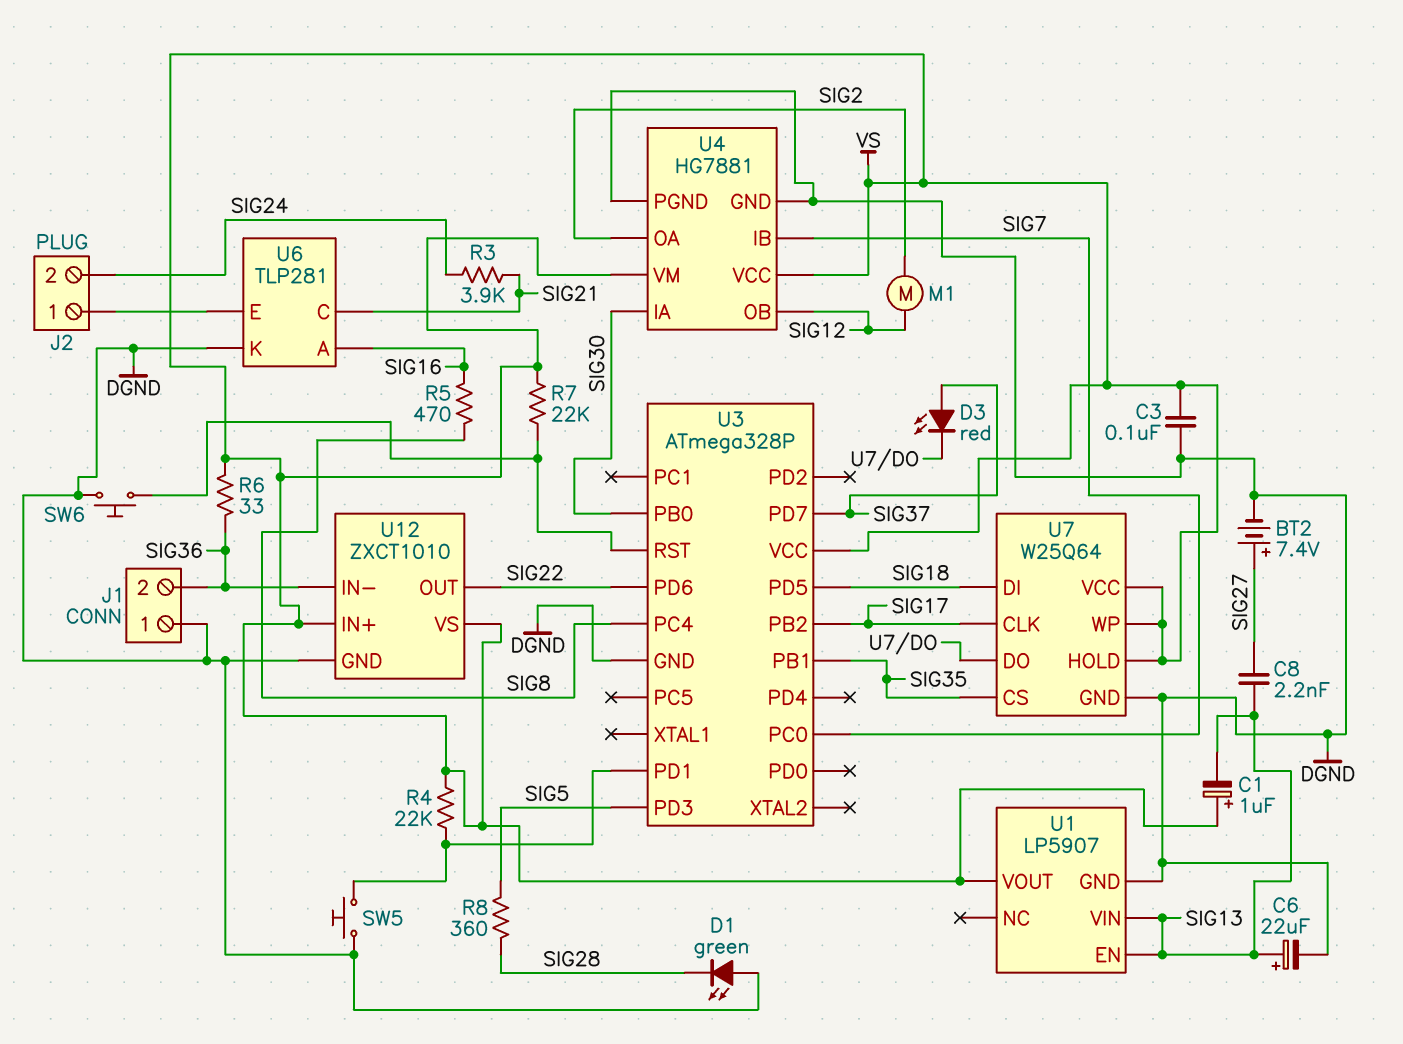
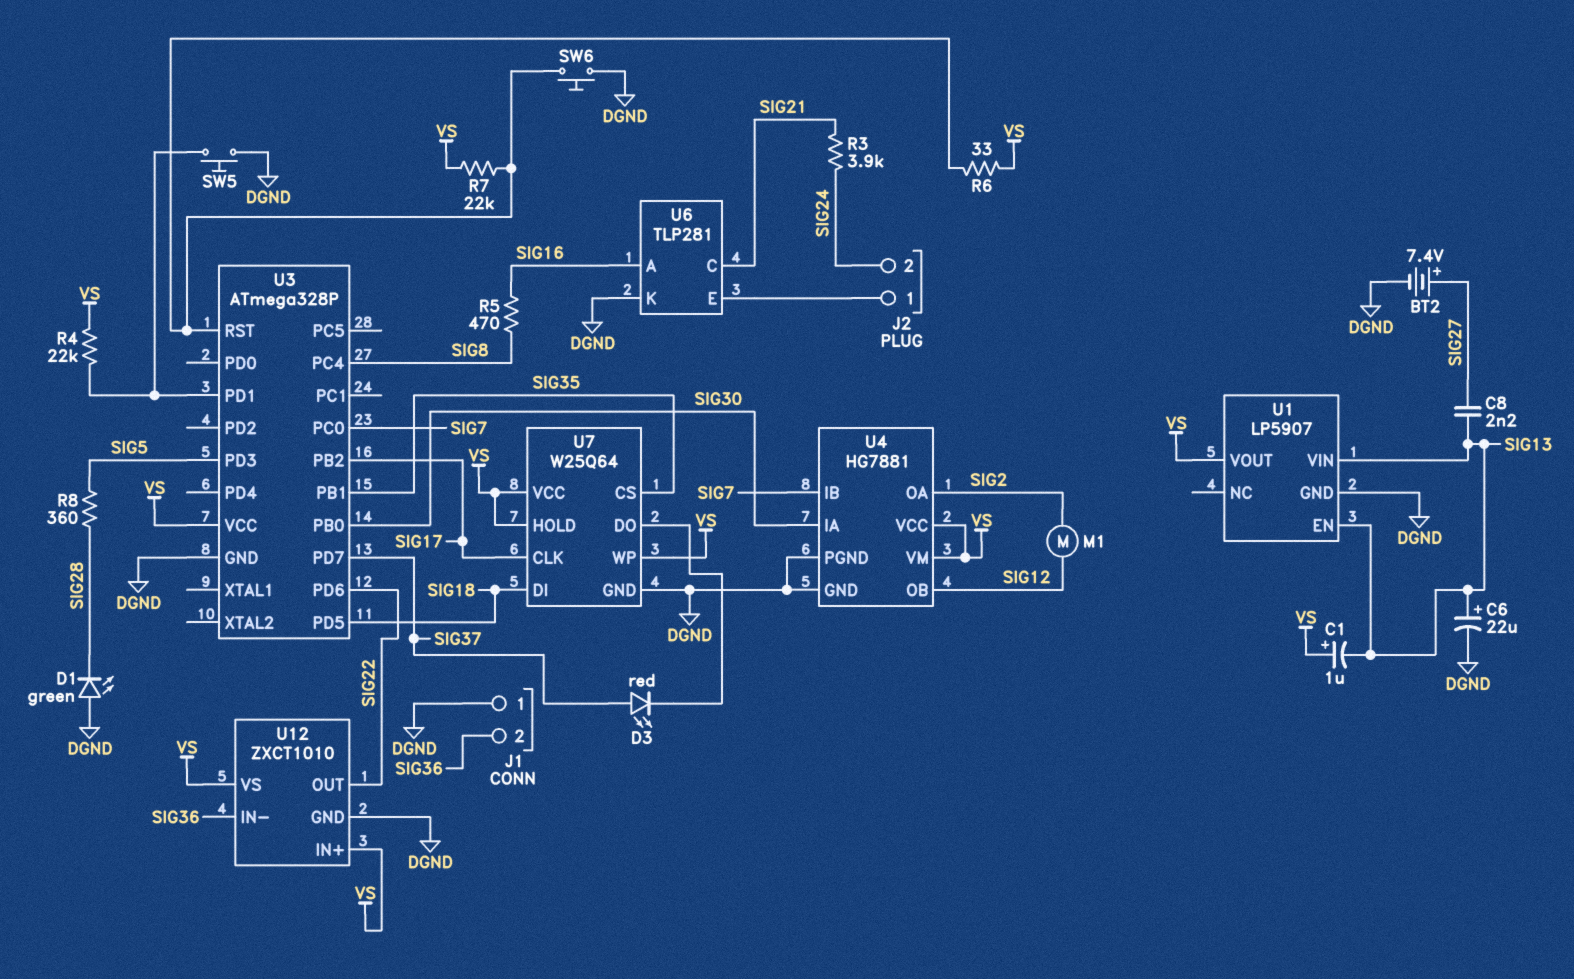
C3: 100nF (DGND, VS) -> none
R6: 33 (SIG36, VS) -> 33 (U3/RST, VS)

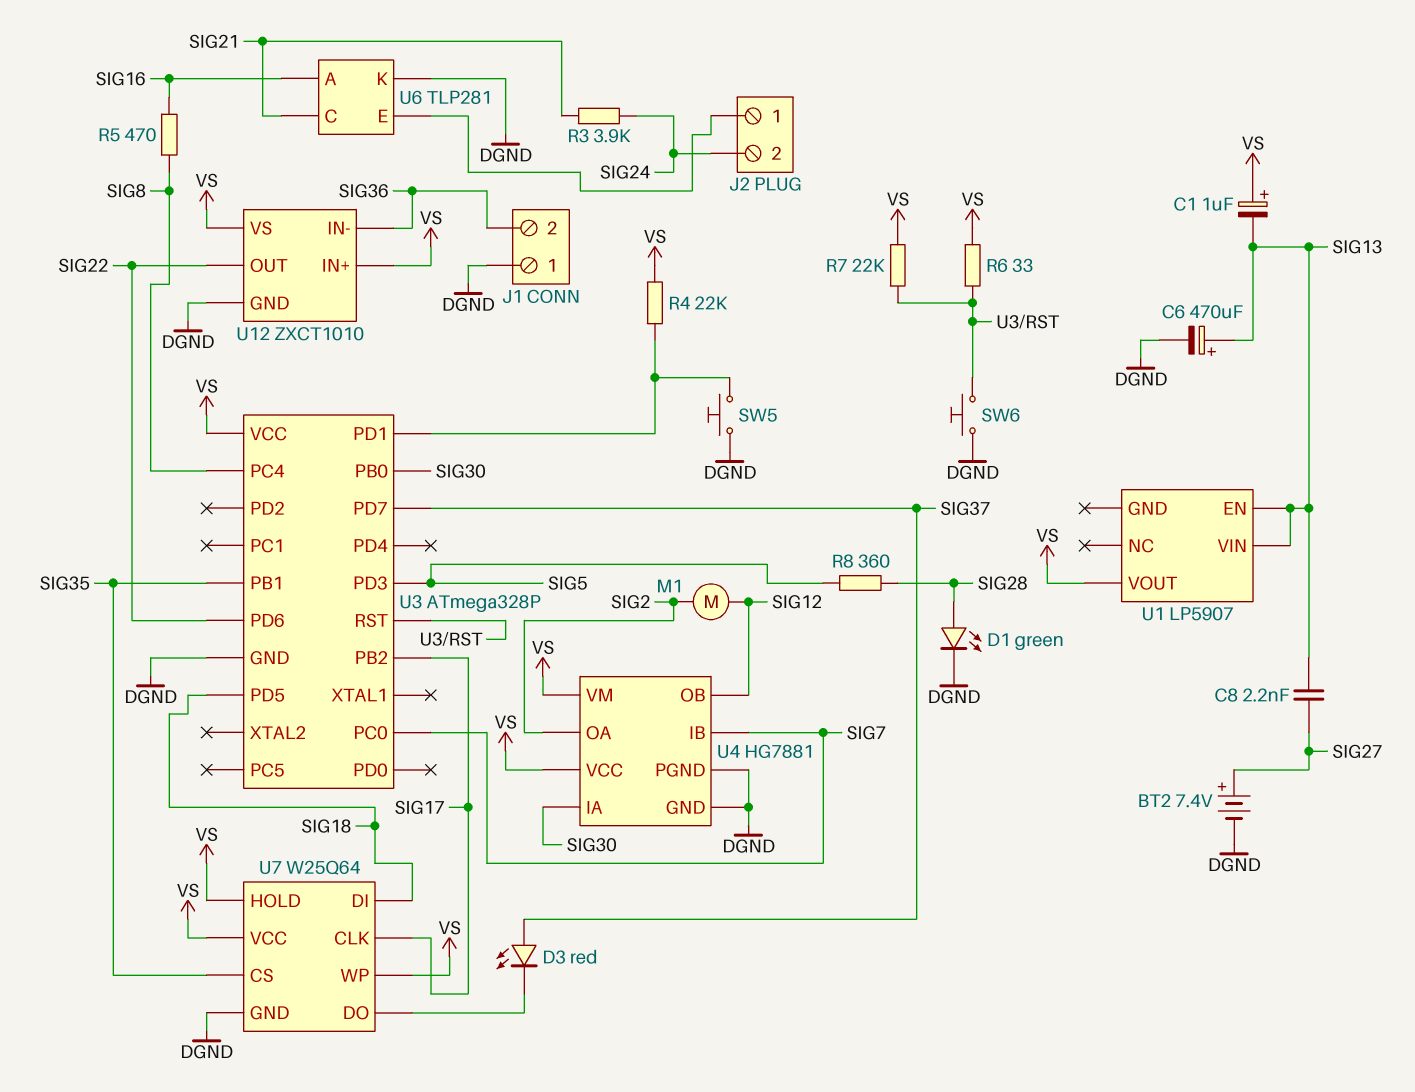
C6: 22uF (plus SIG13, minus DGND) -> 470uF (plus SIG13, minus DGND)
D1: LED green (A DGND, K SIG28) -> LED green (A SIG28, K DGND)
U1 pin GND: DGND -> none

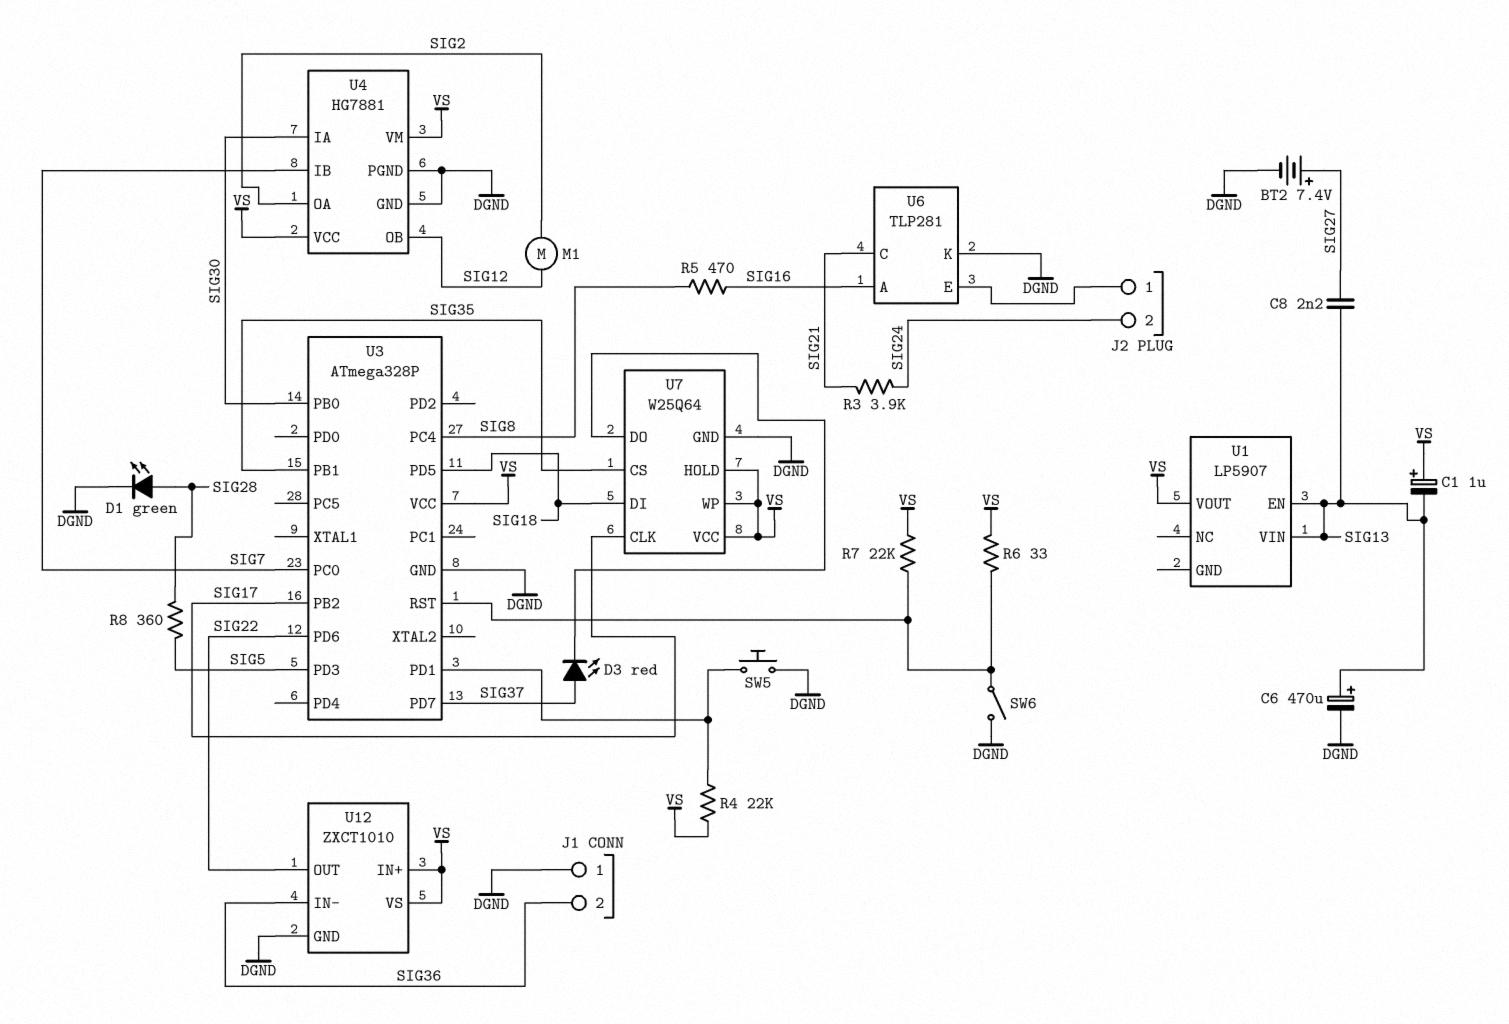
SW6: button (DGND, U3/RST) -> switch (DGND, U3/RST)

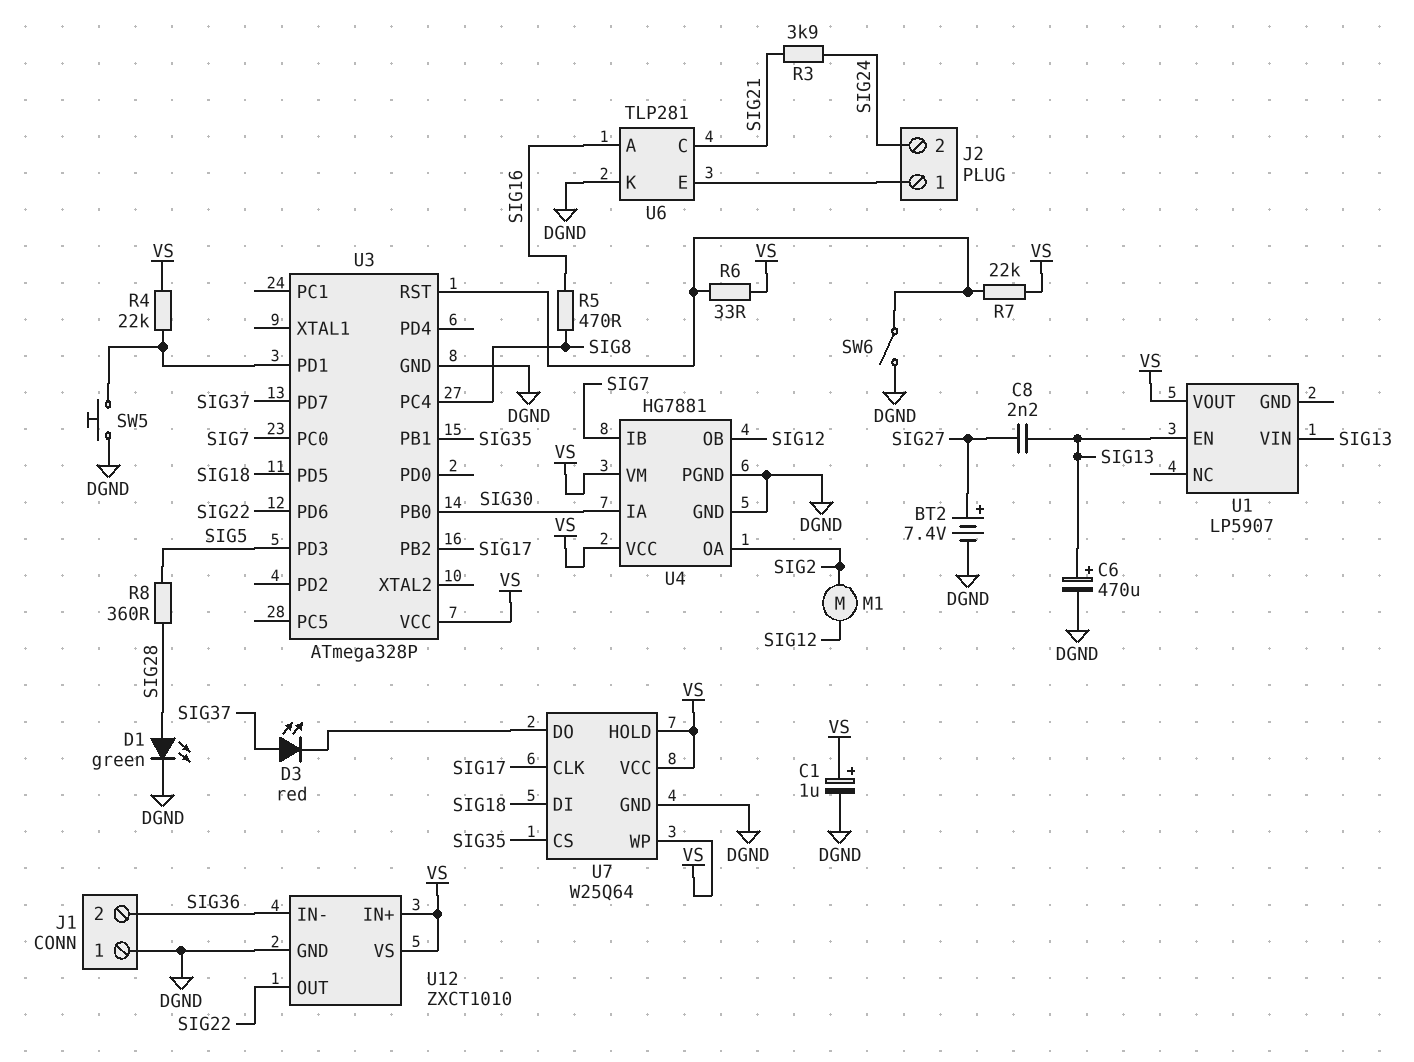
C1: 1uF (plus VS, minus SIG13) -> 1uF (plus VS, minus DGND)

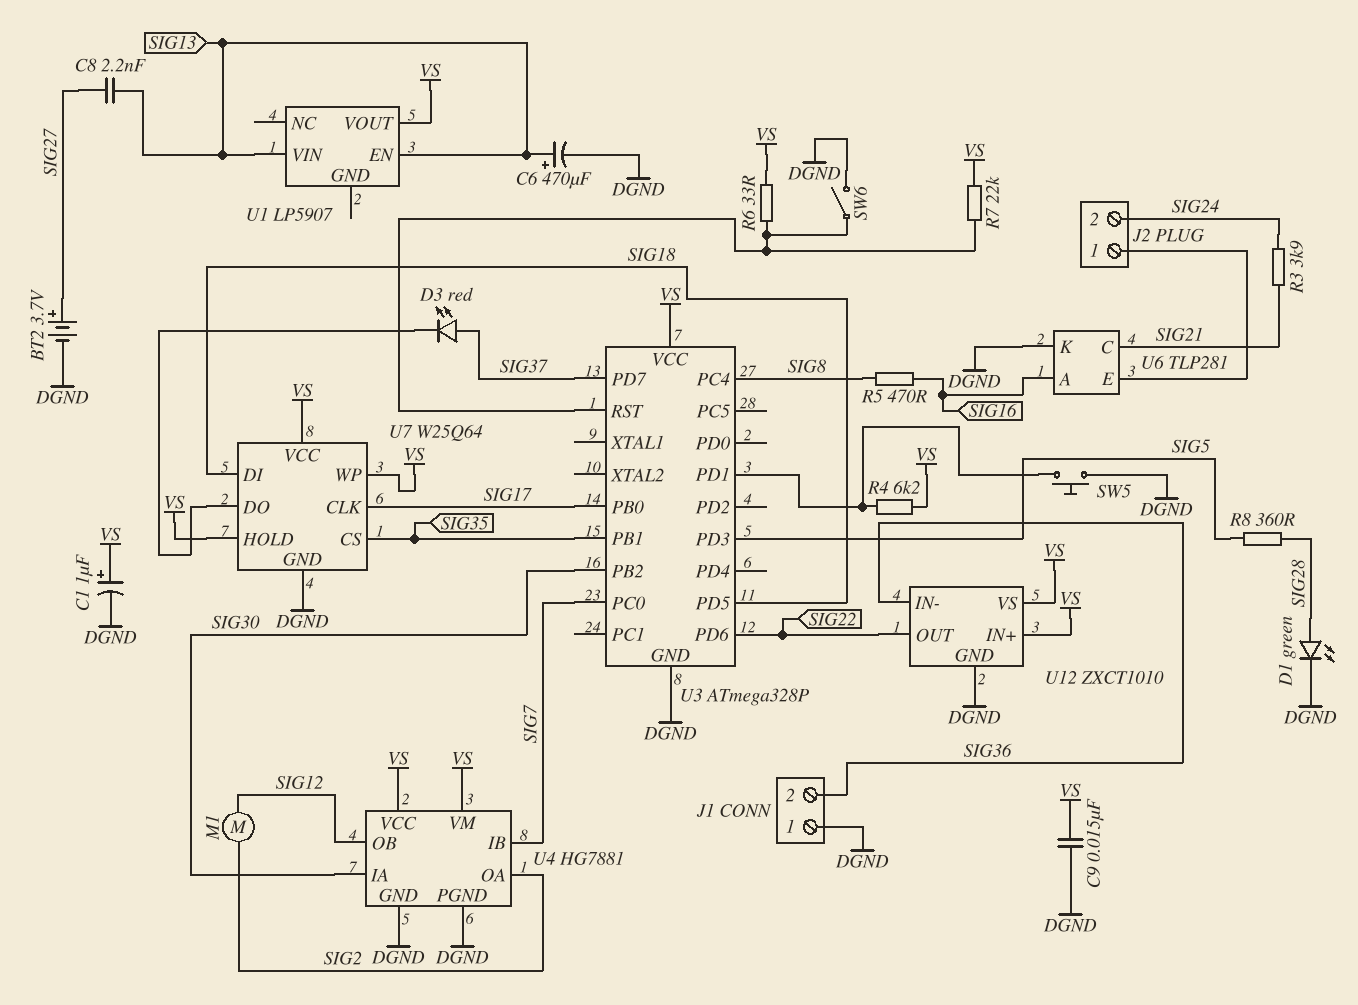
BT2: 7.4V (plus SIG27, minus DGND) -> 3.7V (plus SIG27, minus DGND)
C9: none -> 15nF (DGND, VS)
R4: 22k (U3/PD1, VS) -> 6.2k (U3/PD1, VS)
U3 pin PB0: SIG30 -> SIG17
U3 pin PB2: SIG17 -> SIG30

